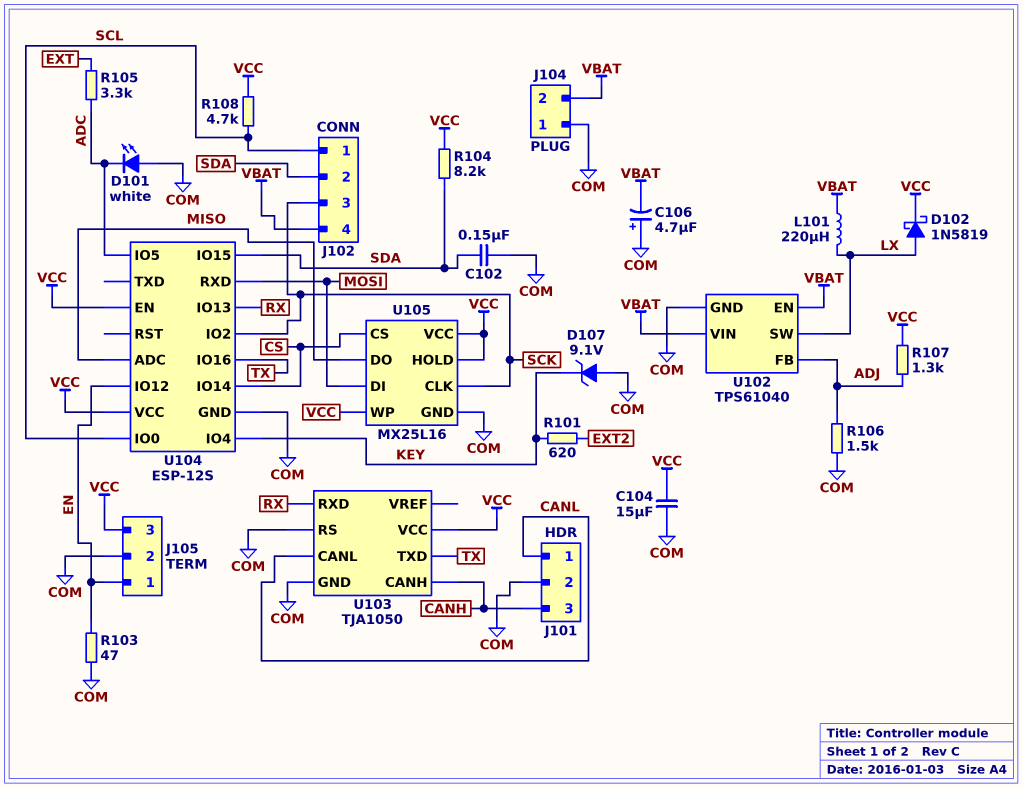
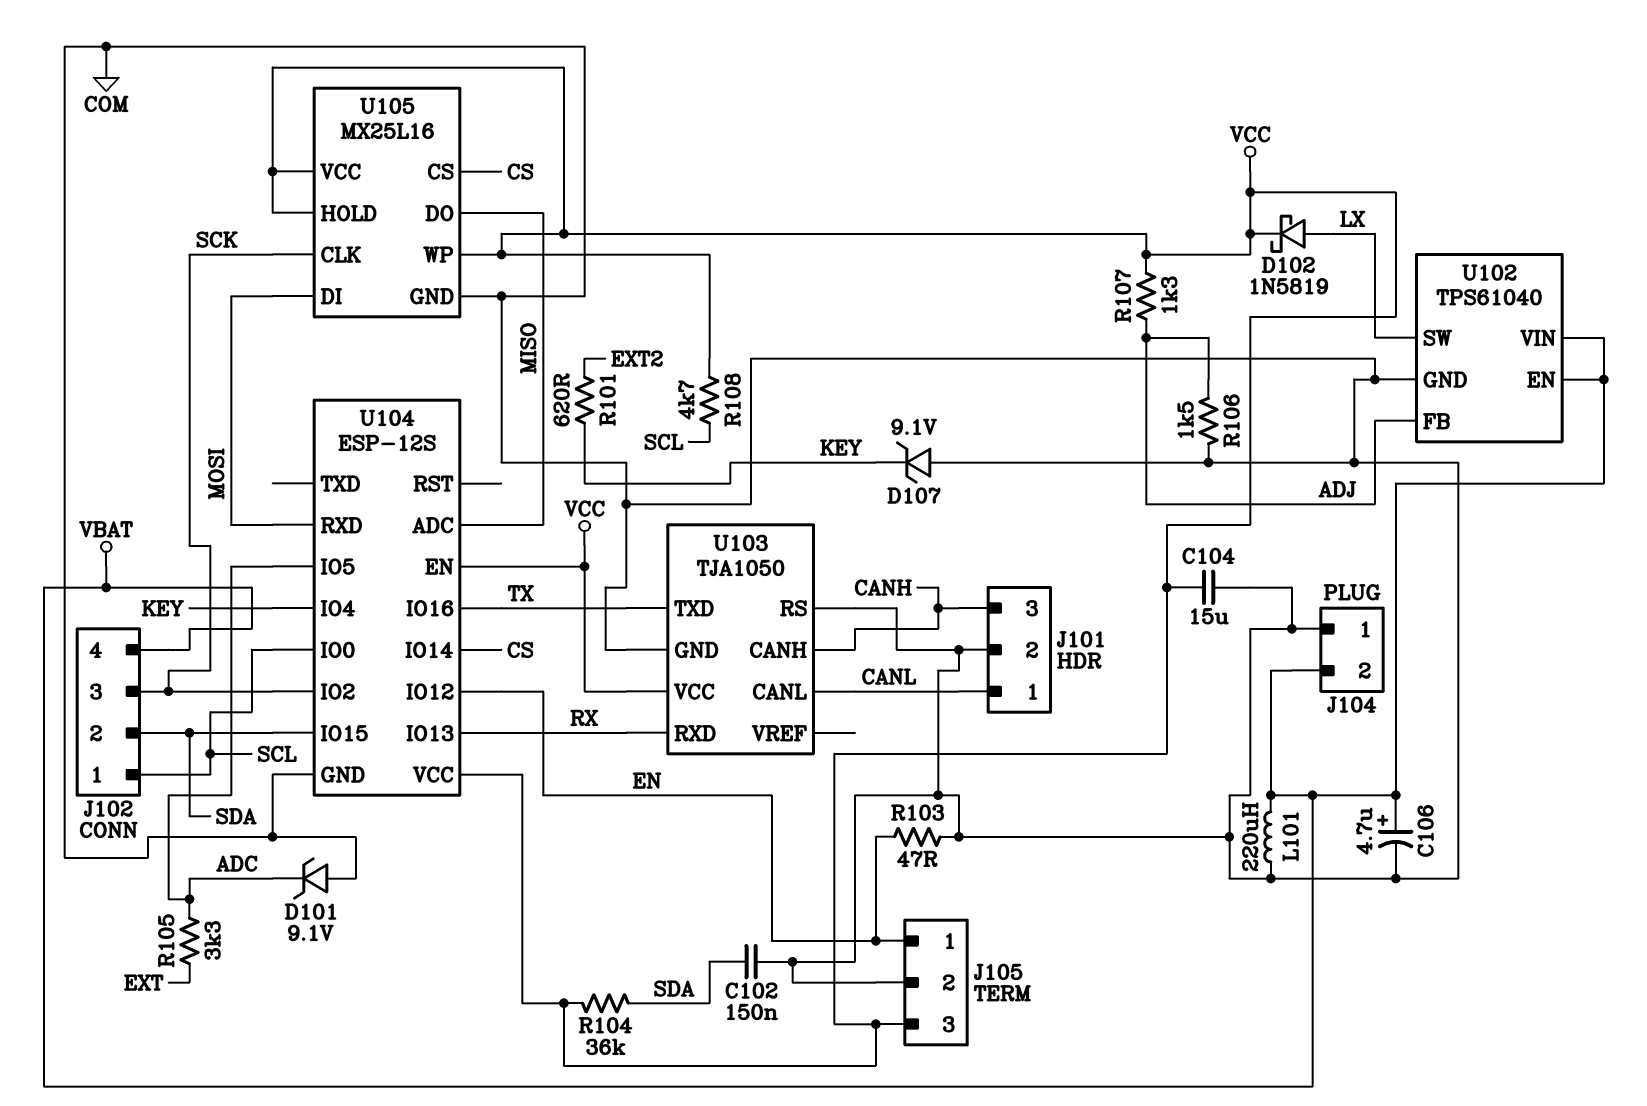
C106: 4.7uF (plus COM, minus VBAT) -> 4.7uF (plus VBAT, minus COM)
D101: LED white (A COM, K ADC) -> zener 9.1V (A COM, K ADC)
L101: 220uH (LX, VBAT) -> 220uH (COM, VBAT)
R104: 8.2k (SDA, VCC) -> 36k (SDA, VCC)

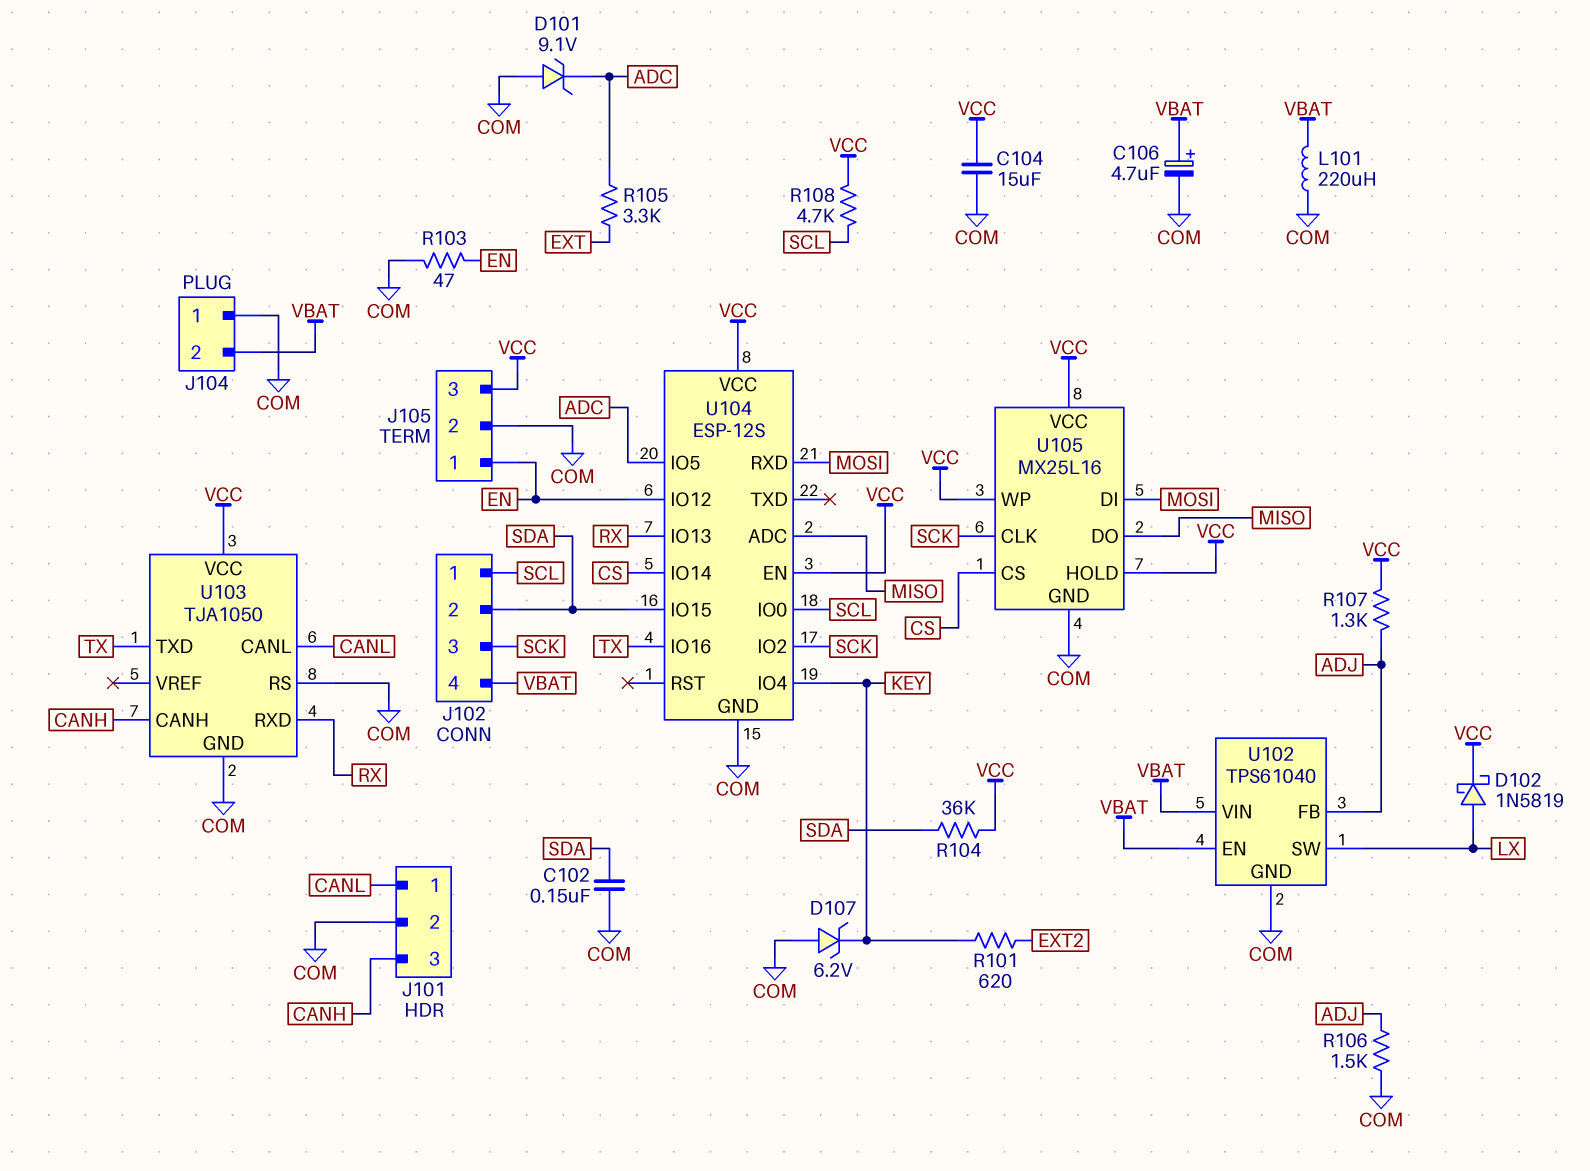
D107: zener 9.1V (A COM, K KEY) -> zener 6.2V (A COM, K KEY)

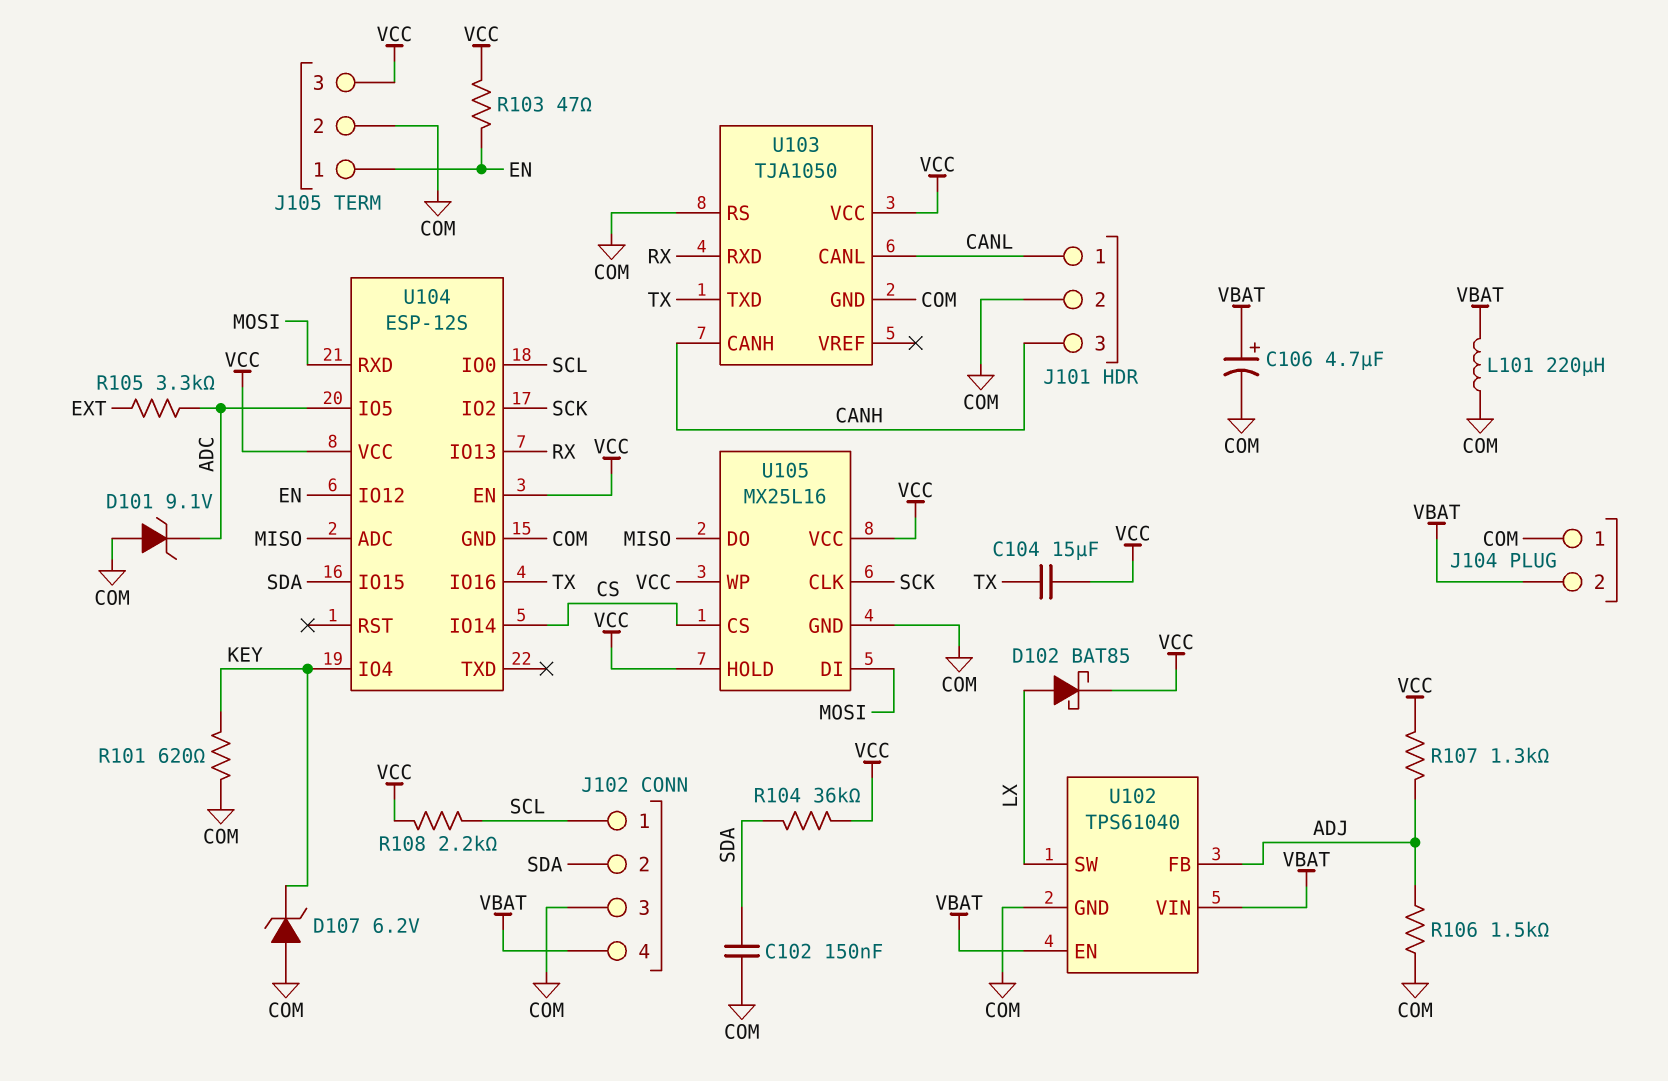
C104: 15uF (COM, VCC) -> 15uF (TX, VCC)
D102: schottky 1N5819 (A LX, K VCC) -> schottky BAT85 (A LX, K VCC)
J102 pin 3: SCK -> COM
R101: 620 (EXT2, KEY) -> 620 (COM, KEY)
R103: 47 (COM, EN) -> 47 (EN, VCC)
R108: 4.7k (SCL, VCC) -> 2.2k (SCL, VCC)

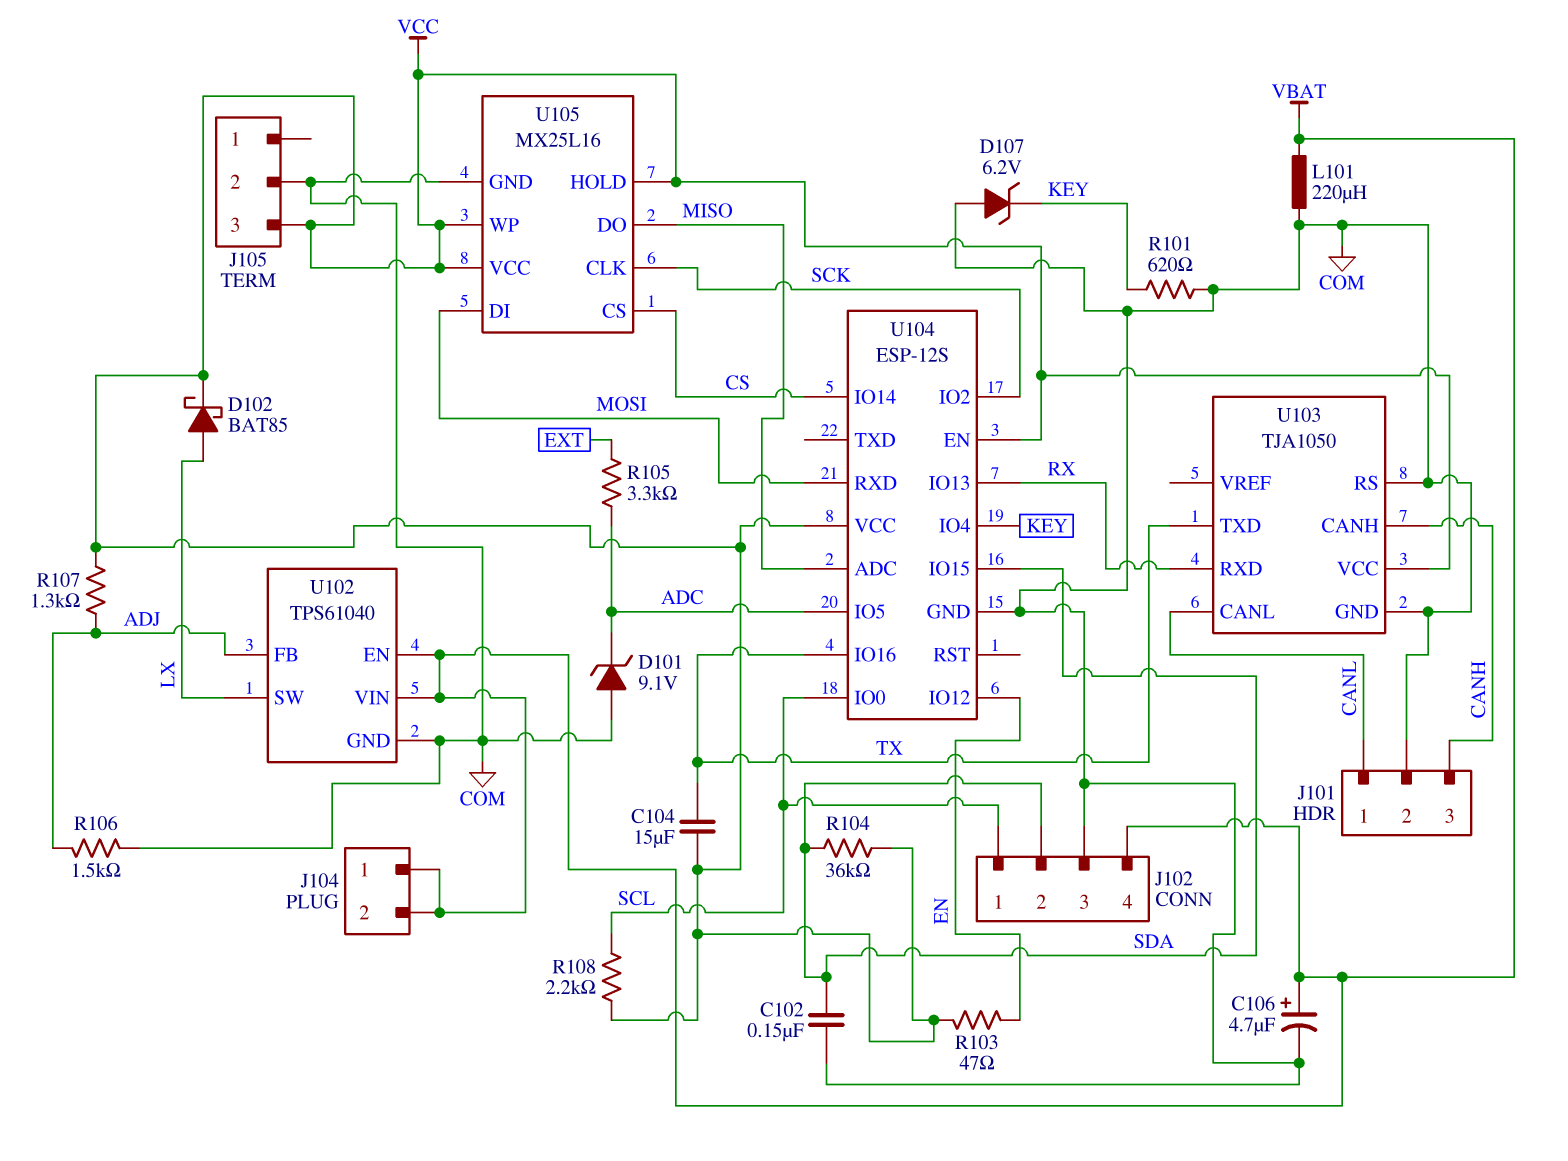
J104 pin 1: COM -> VBAT
J105 pin 1: EN -> none

